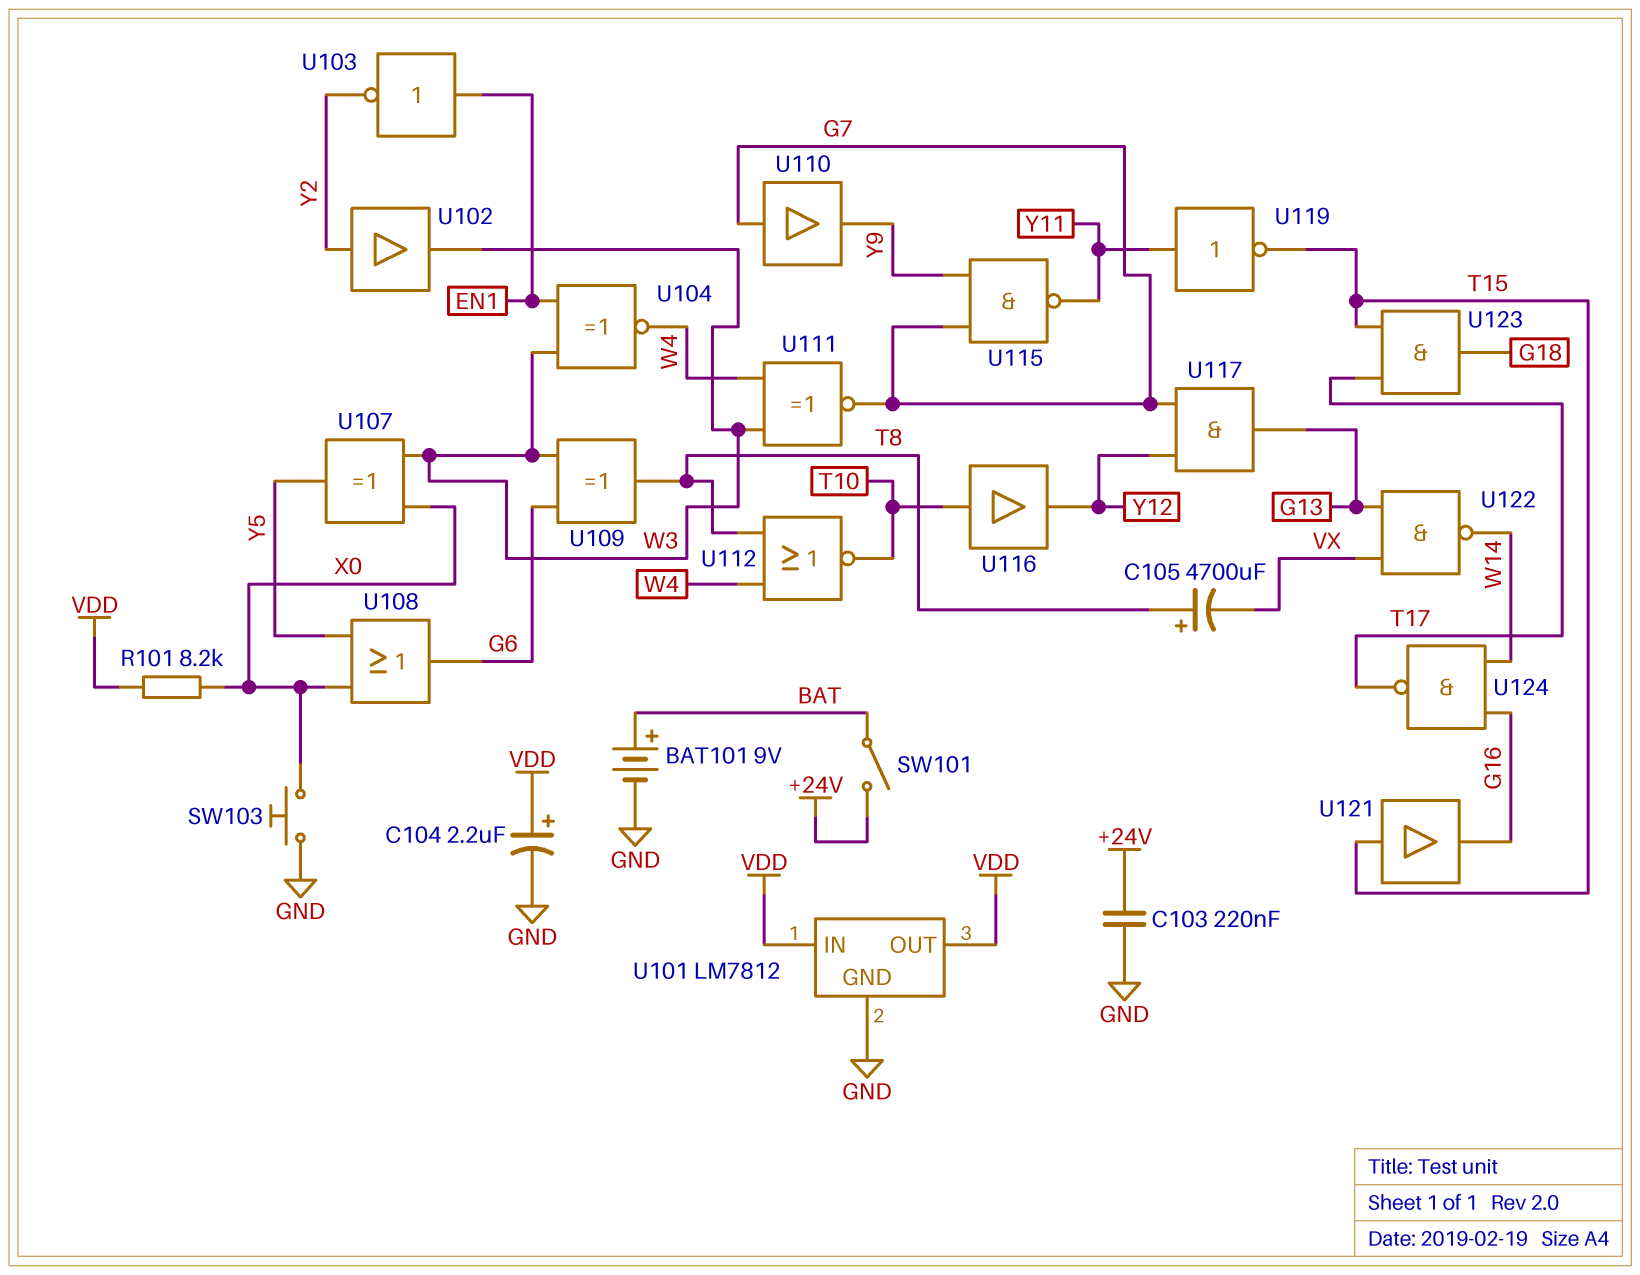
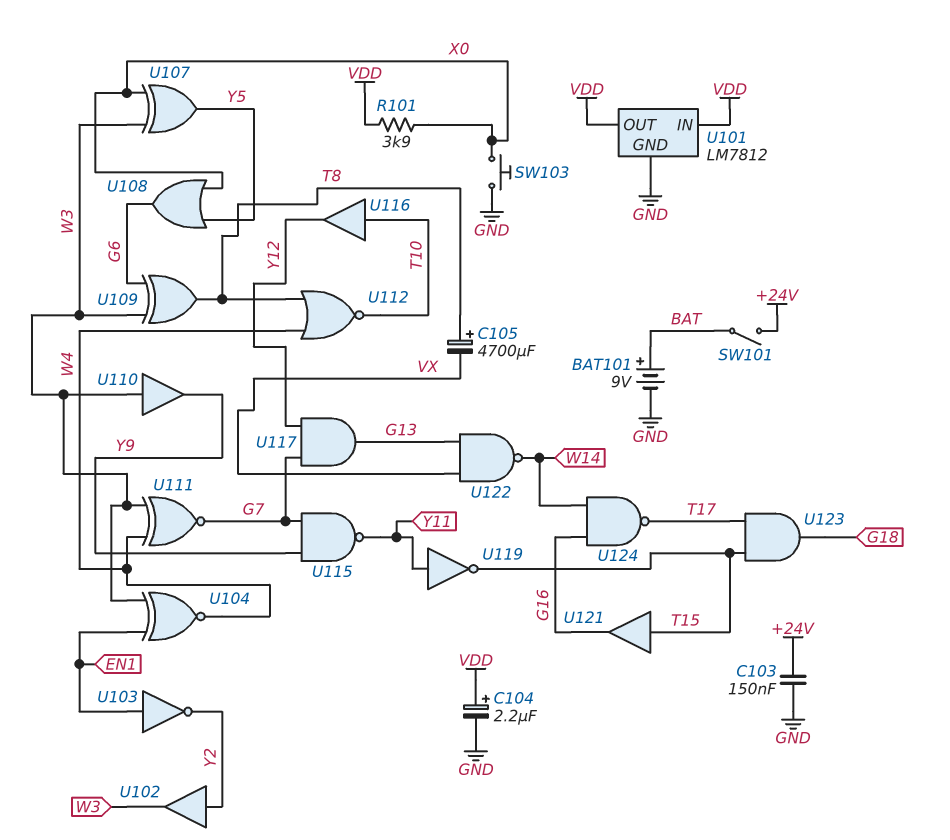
C103: 220nF (+24V, GND) -> 150nF (+24V, GND)
R101: 8.2k (VDD, X0) -> 3.9k (VDD, X0)
U110: buffer (in G7, out Y9) -> buffer (in W3, out Y9)

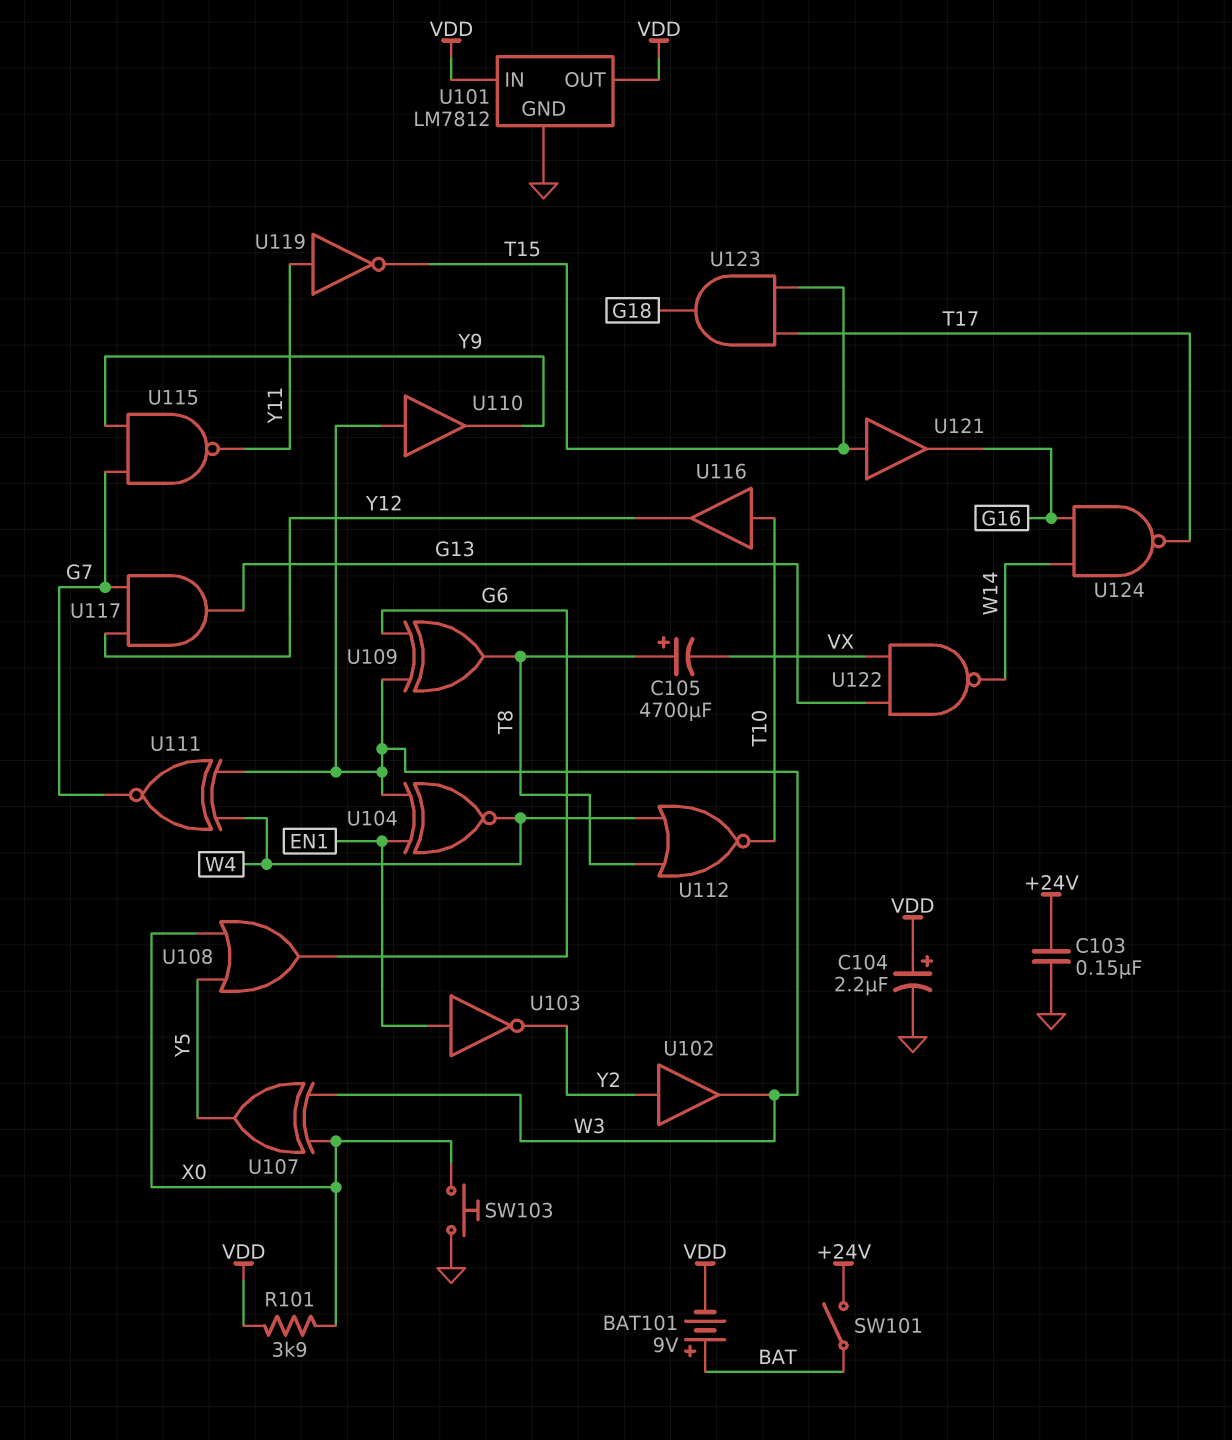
BAT101: 9V (plus BAT, minus GND) -> 9V (plus BAT, minus VDD)

